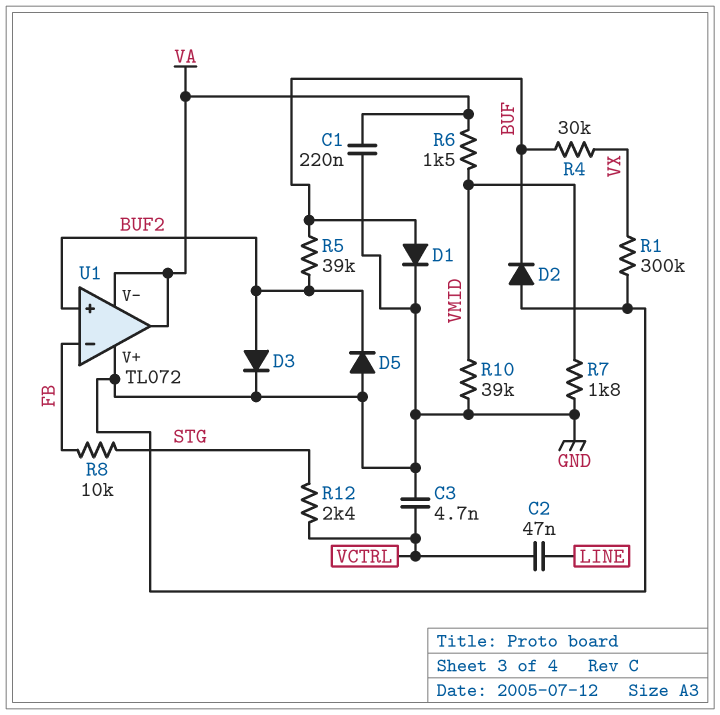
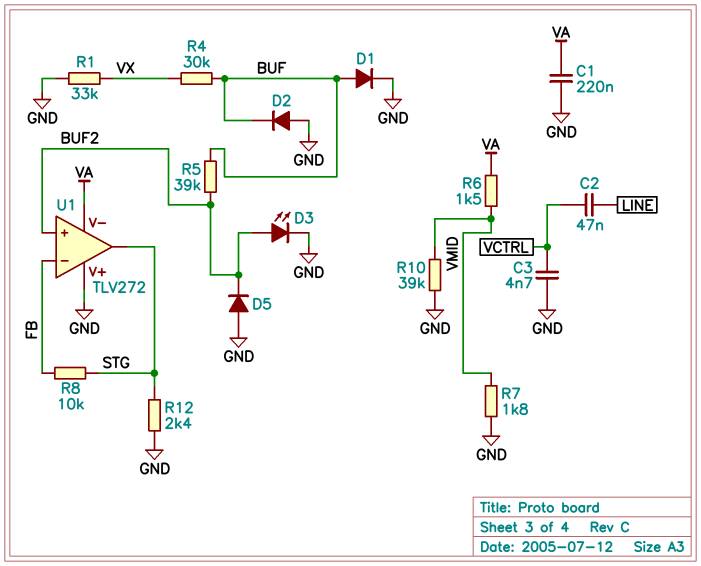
D3: diode (A BUF2, K GND) -> LED (A BUF2, K GND)
R1: 300k (GND, VX) -> 33k (GND, VX)
R12: 2.4k (STG, VCTRL) -> 2.4k (GND, STG)
U1: TL072 -> TLV272
U1 pin out: VA -> STG

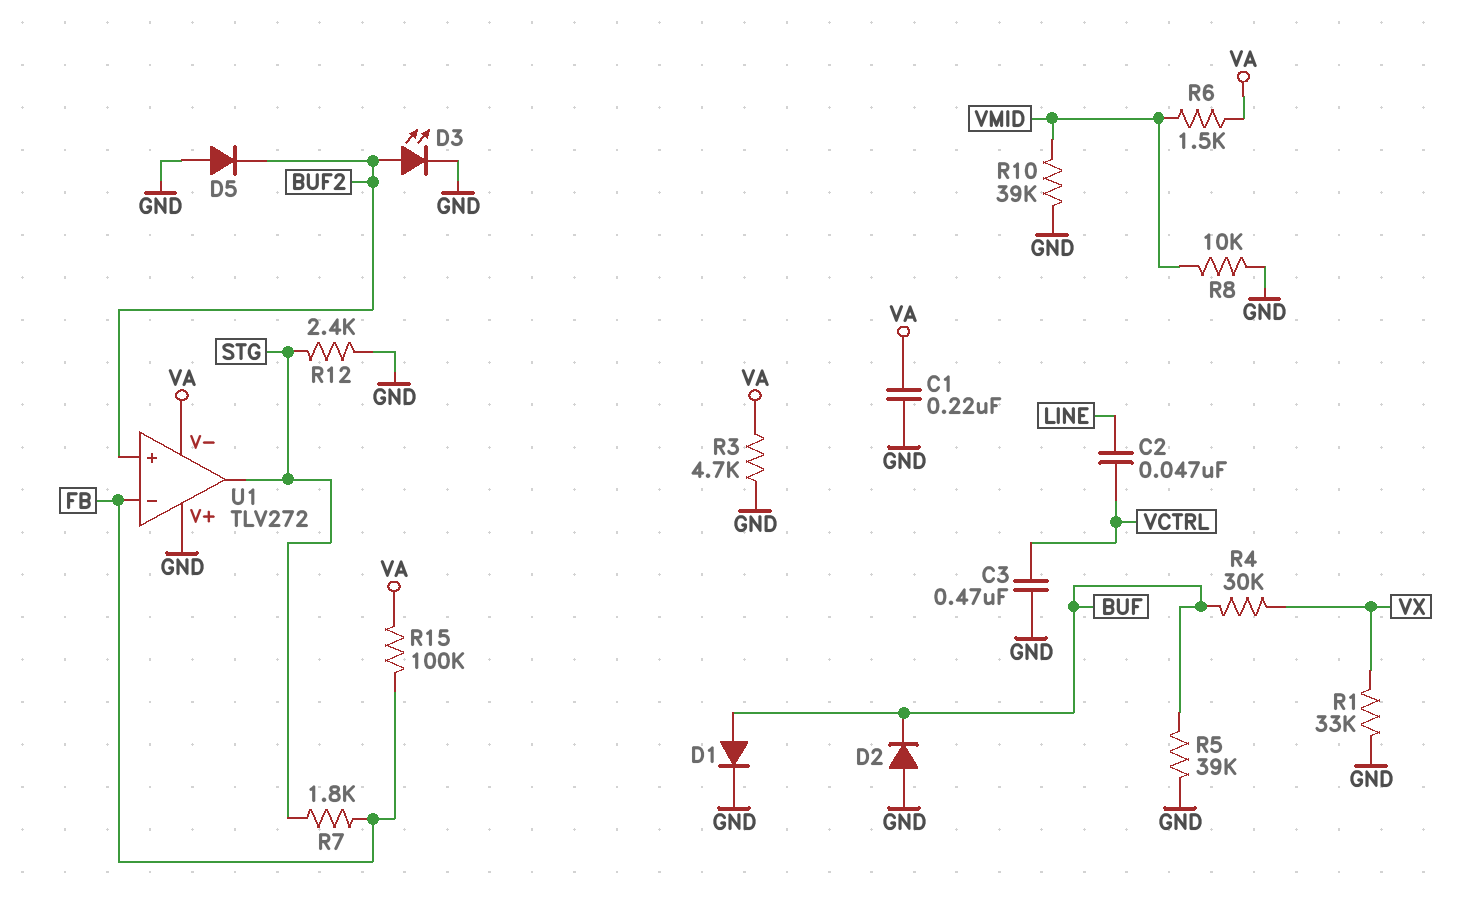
C3: 4.7nF (GND, VCTRL) -> 470nF (GND, VCTRL)
R3: none -> 4.7k (GND, VA)
R5: 39k (BUF, BUF2) -> 39k (BUF, GND)
R7: 1.8k (GND, VMID) -> 1.8k (FB, STG)
R8: 10k (FB, STG) -> 10k (GND, VMID)
R15: none -> 100k (FB, VA)

